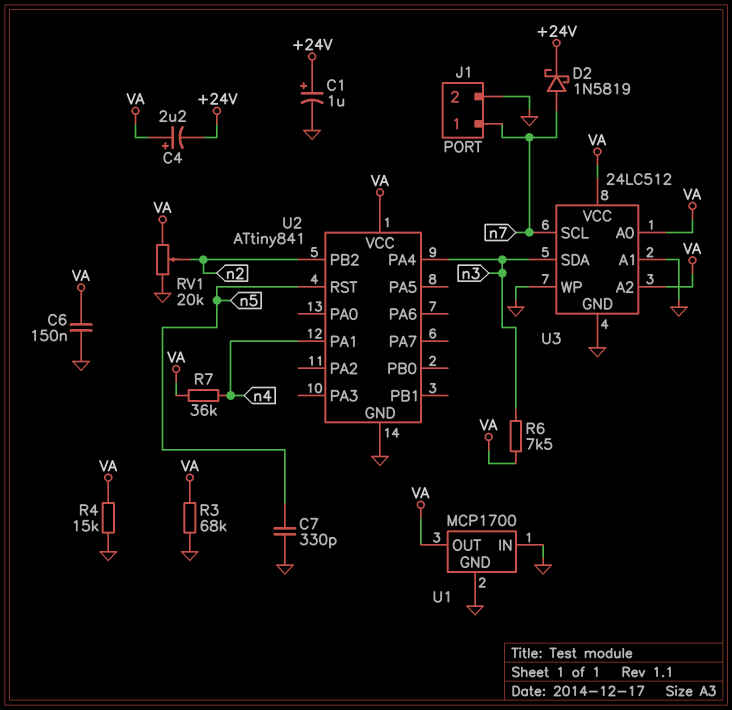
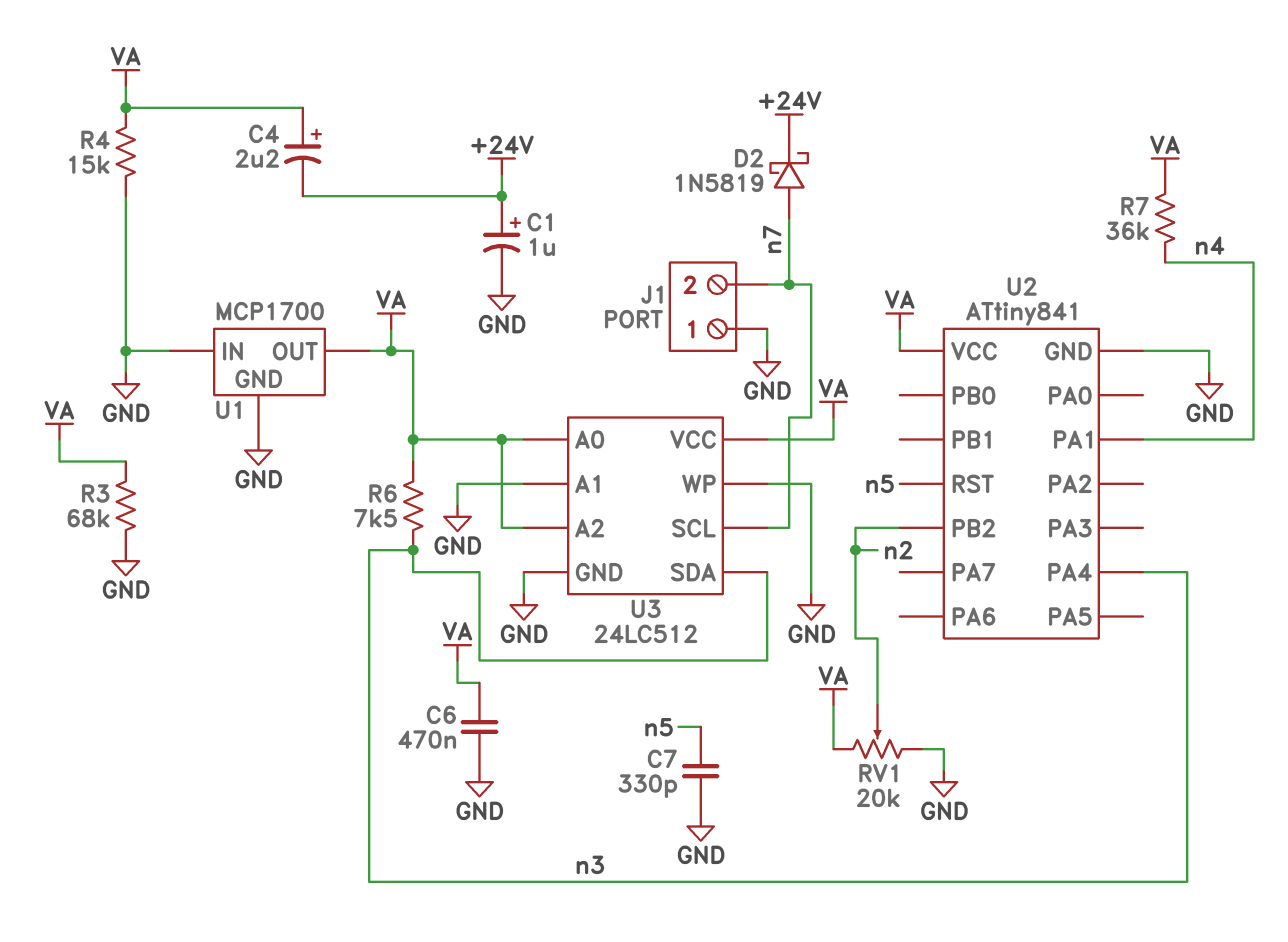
C6: 150nF (GND, VA) -> 470nF (GND, VA)
J1 pin 1: n7 -> GND
J1 pin 2: GND -> n7

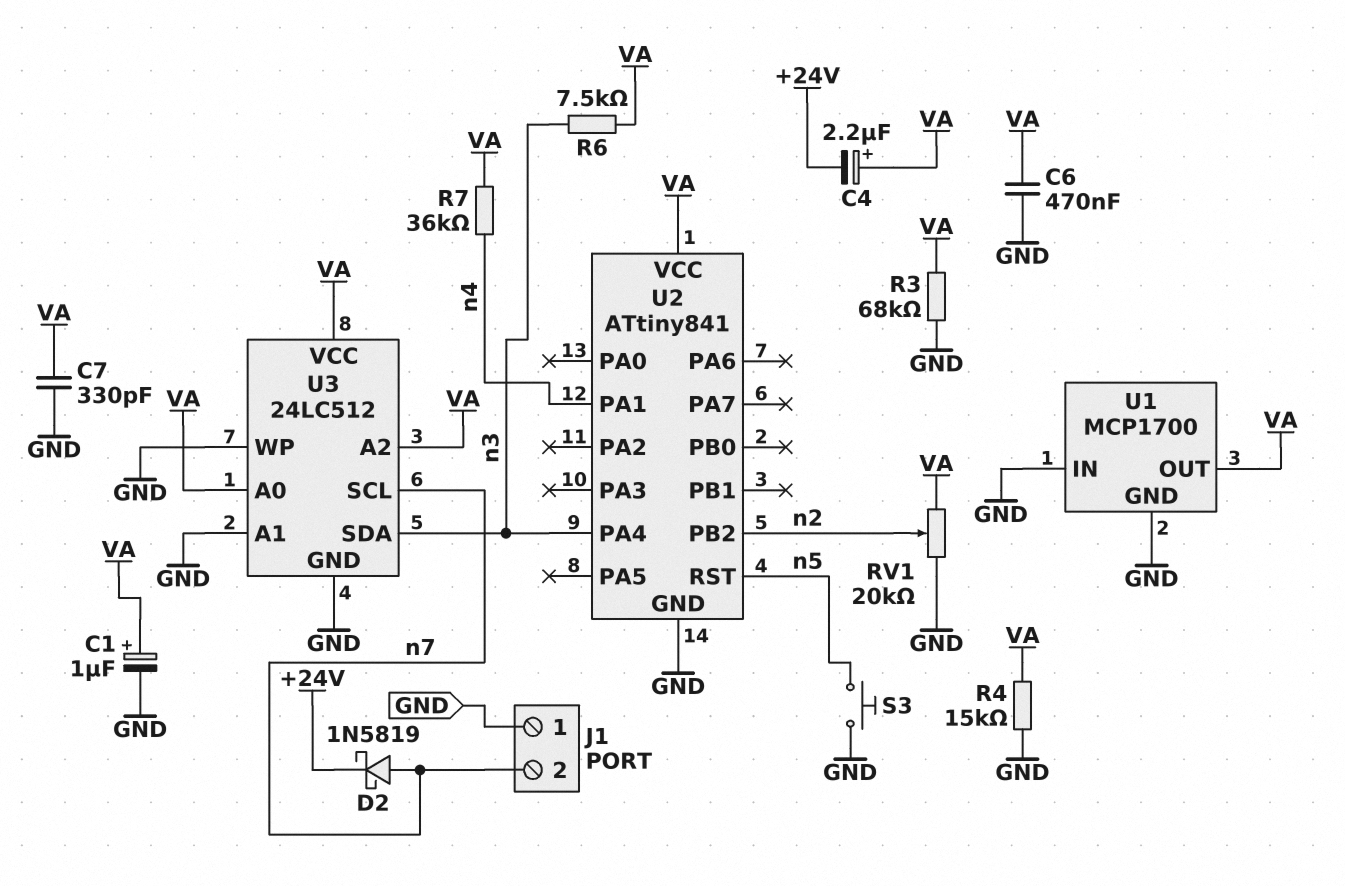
C1: 1uF (plus +24V, minus GND) -> 1uF (plus VA, minus GND)
C7: 330pF (GND, n5) -> 330pF (GND, VA)
S3: none -> button (GND, n5)

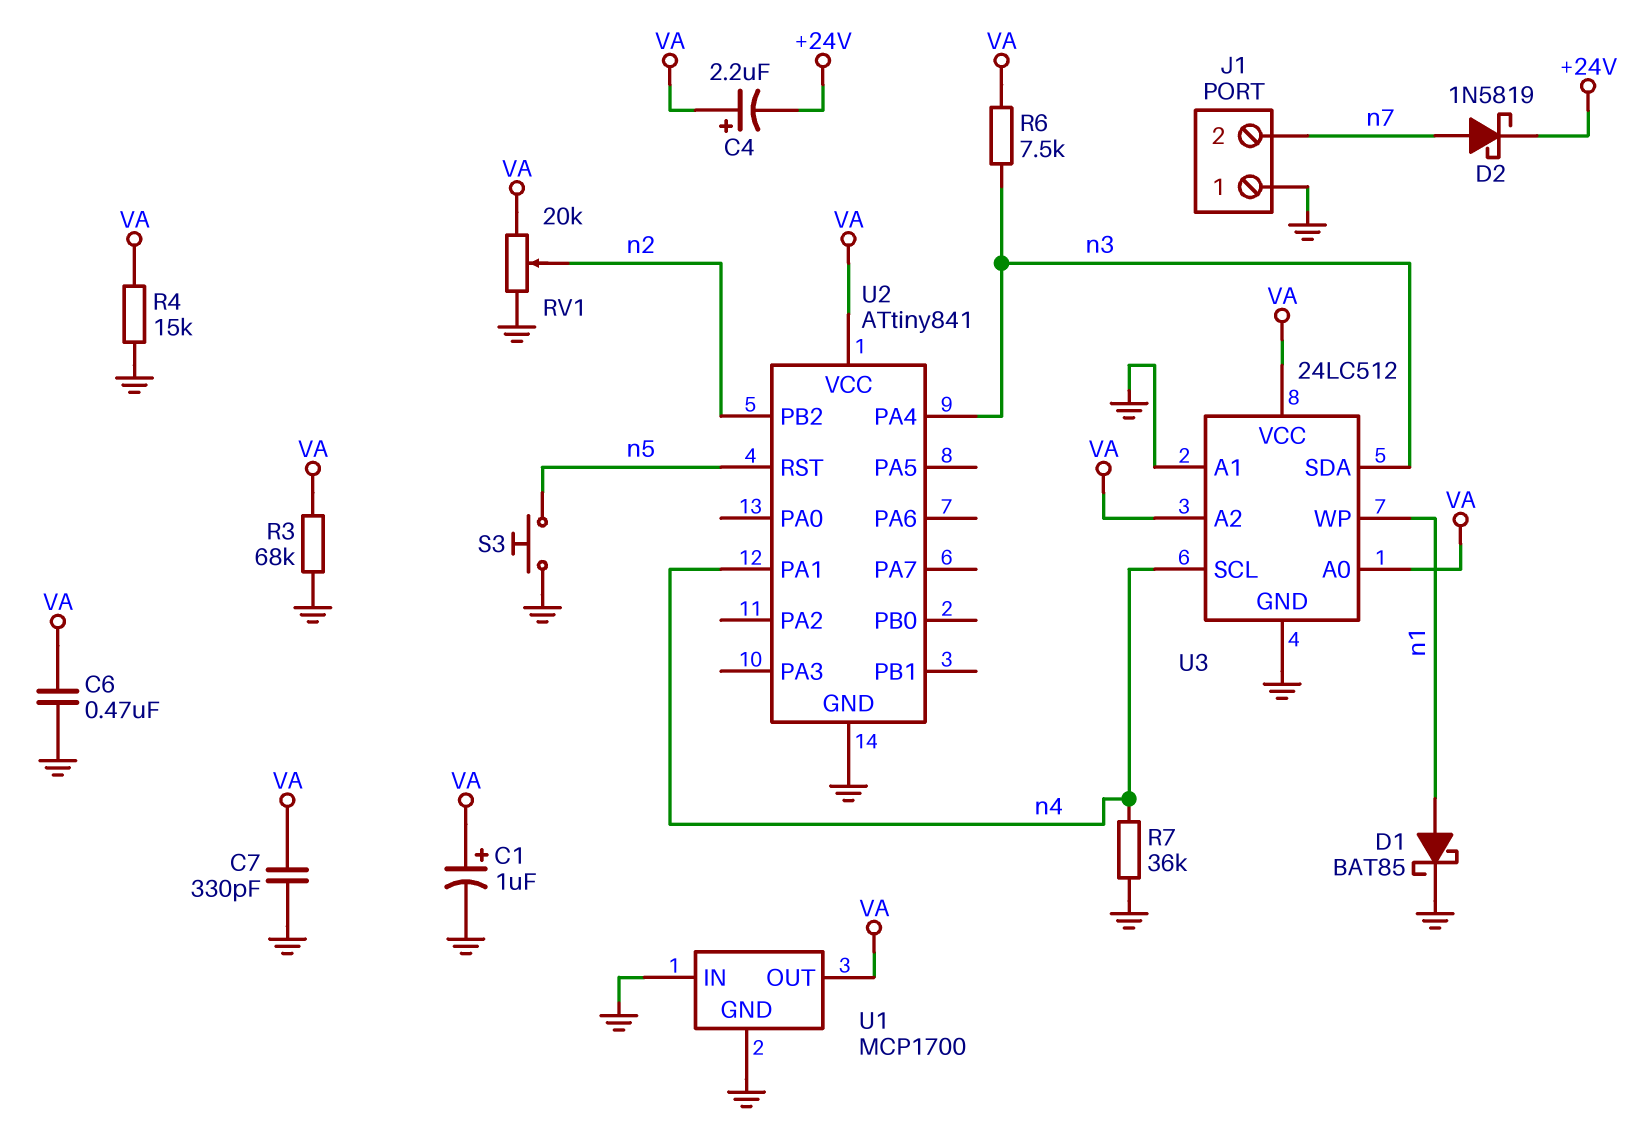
D1: none -> schottky BAT85 (A n1, K GND)
R7: 36k (VA, n4) -> 36k (GND, n4)
U3 pin SCL: n7 -> n4
U3 pin WP: GND -> n1

